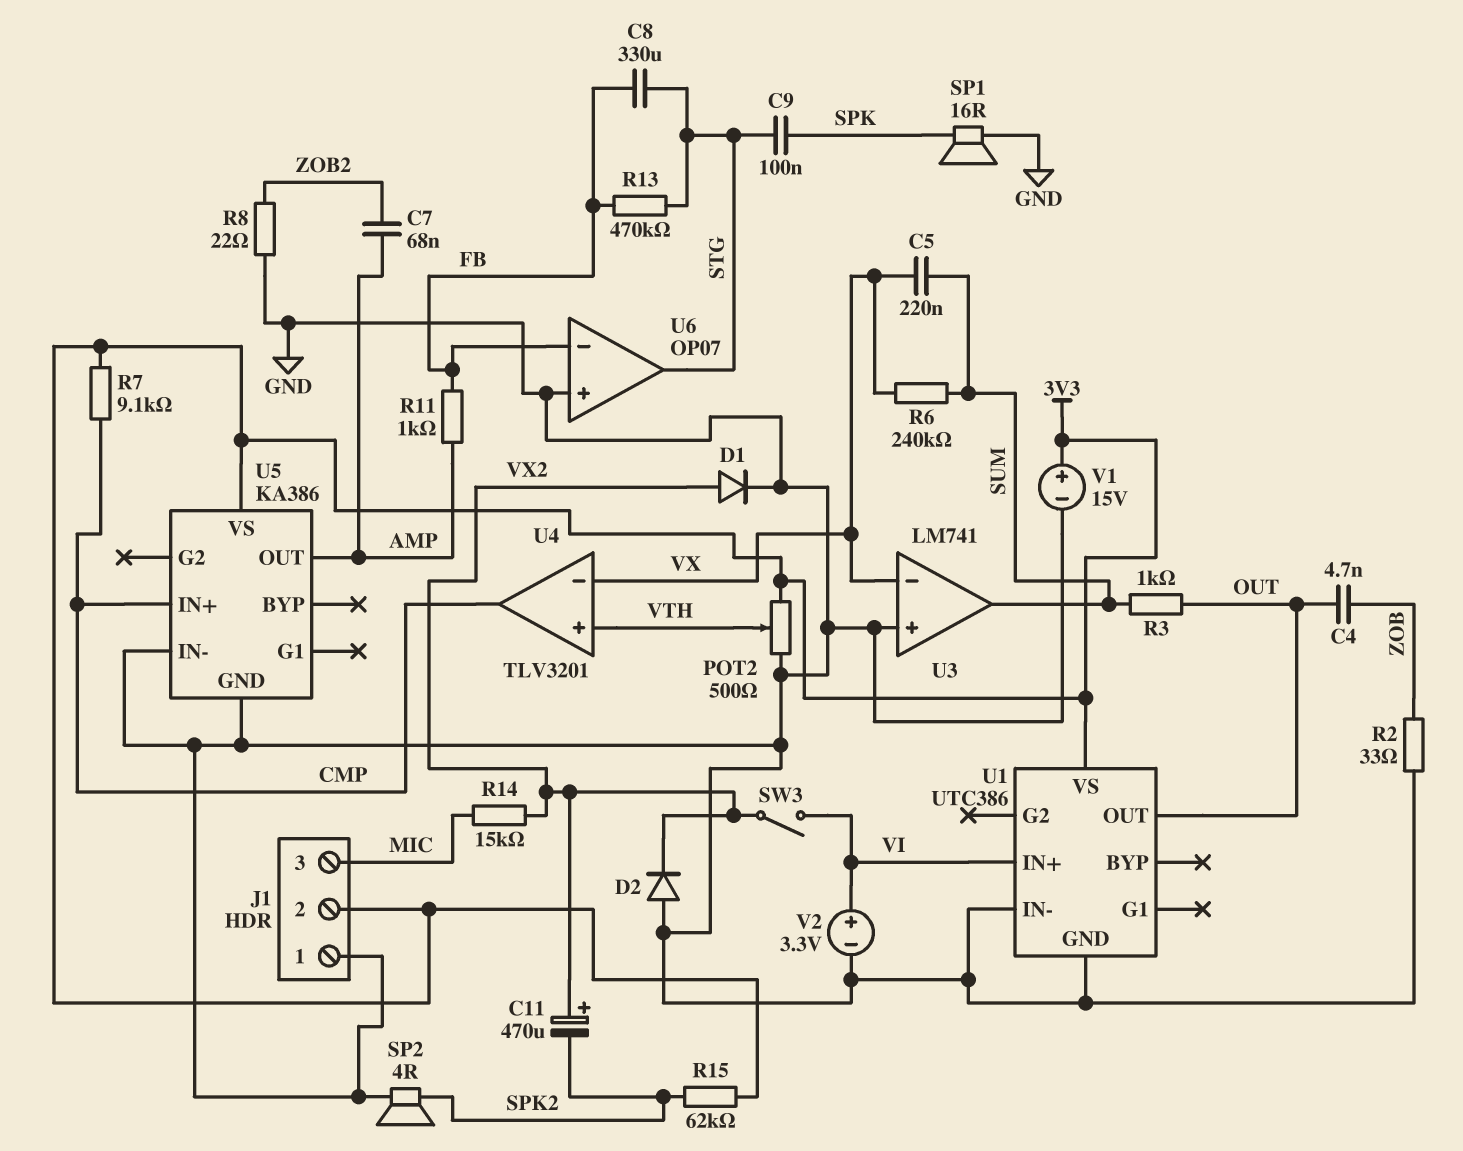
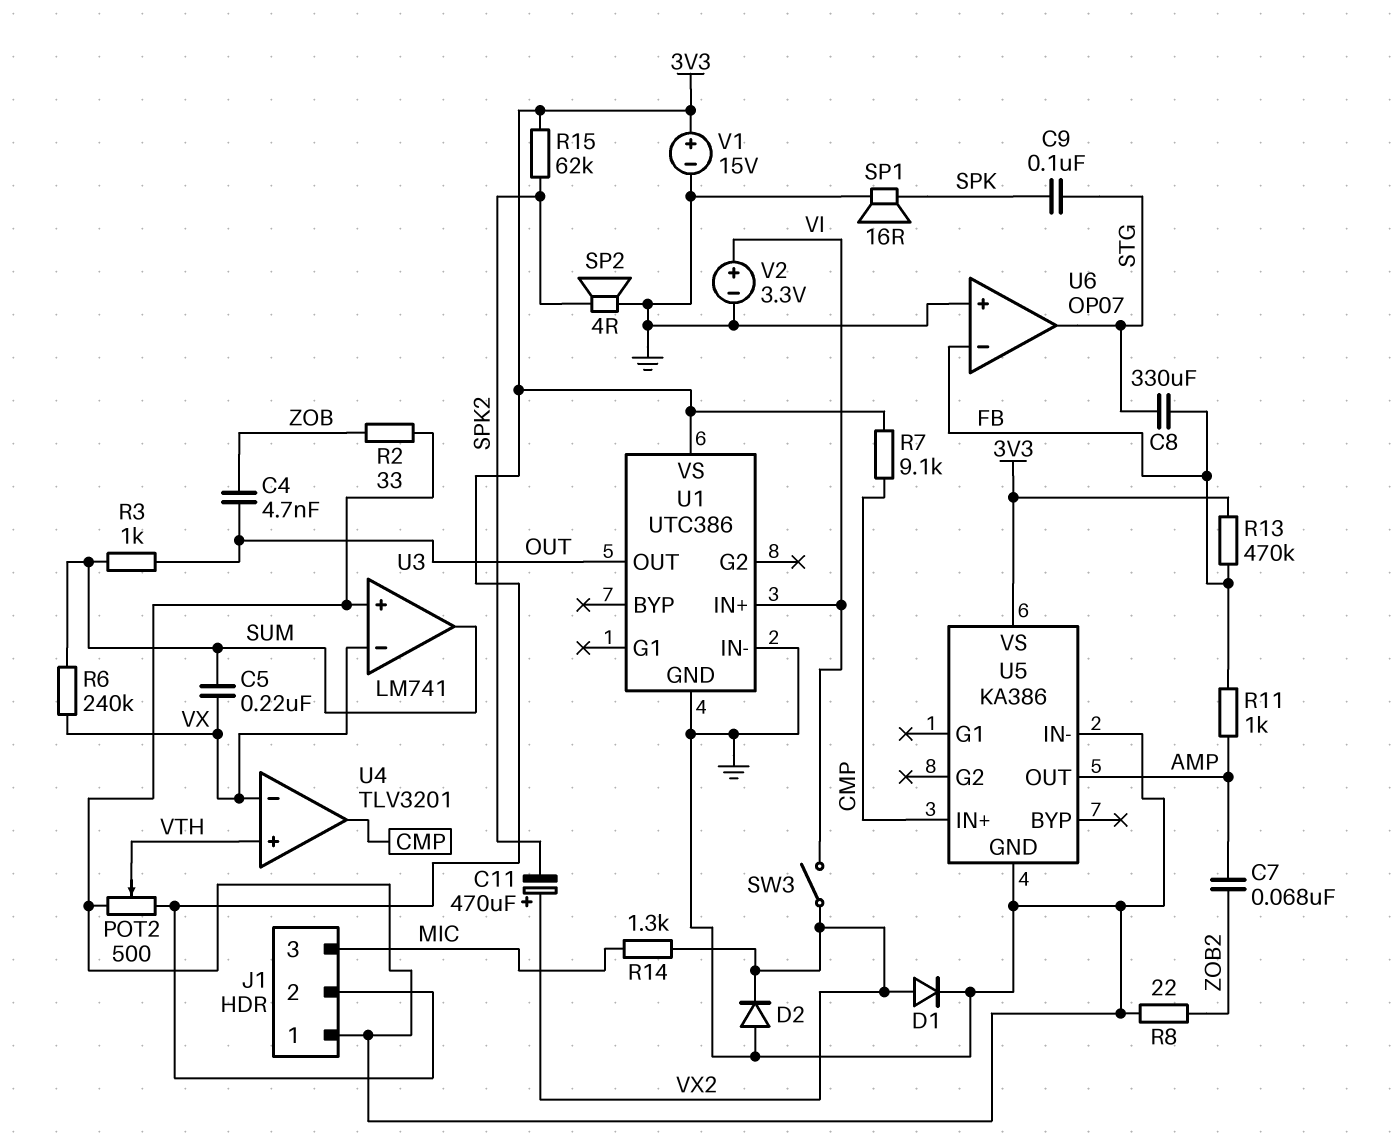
R13: 470k (FB, STG) -> 470k (3V3, FB)
R14: 15k (MIC, VX2) -> 1.3k (MIC, VX2)

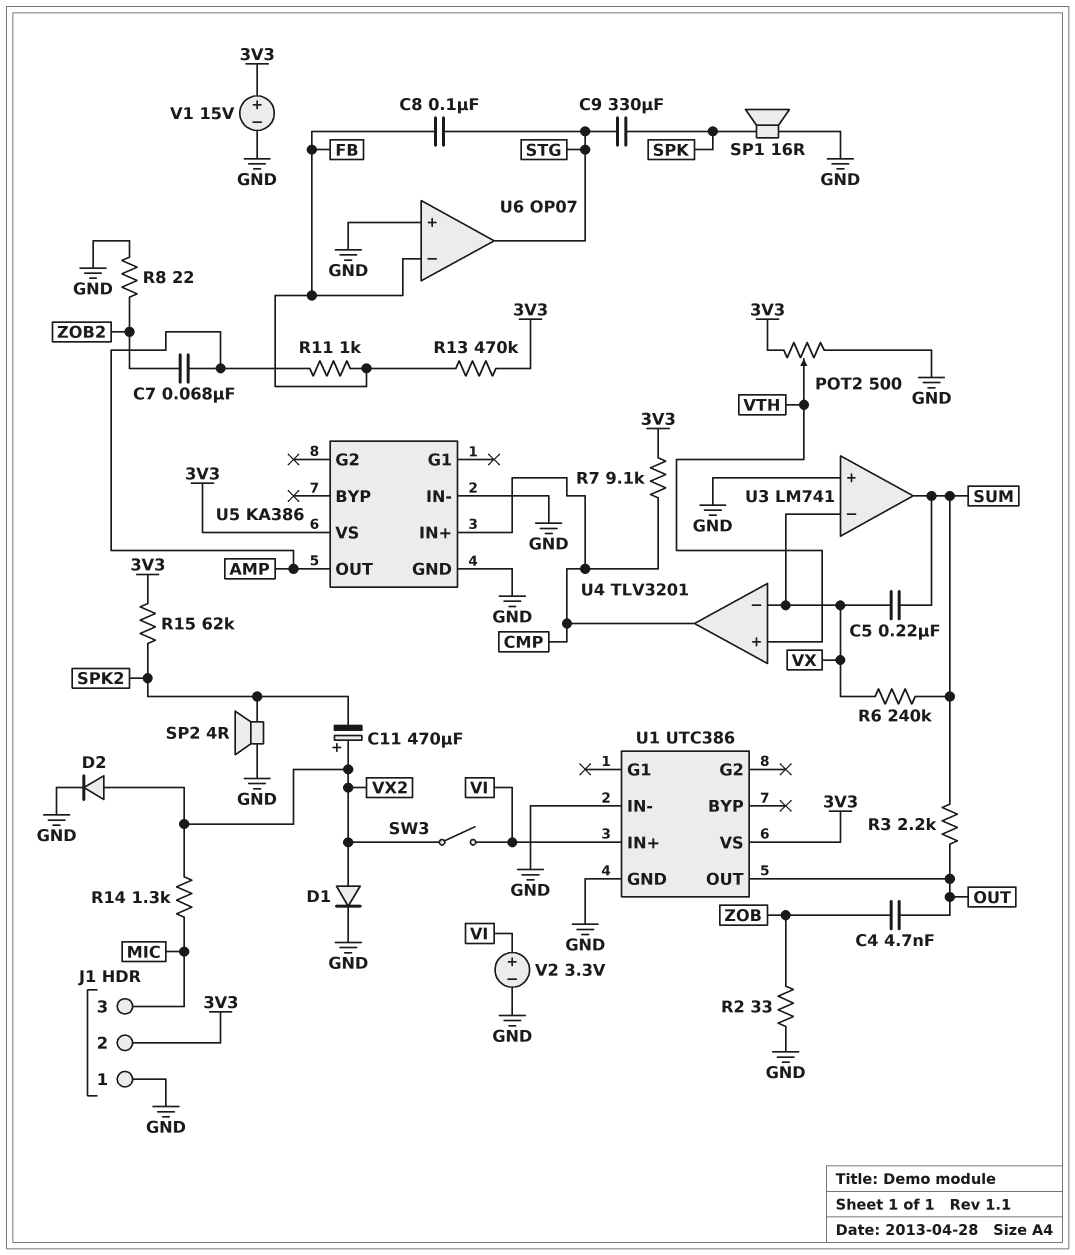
C8: 330uF (FB, STG) -> 100nF (FB, STG)
C9: 100nF (SPK, STG) -> 330uF (SPK, STG)
D2: diode (A GND, K VX2) -> diode (A VX2, K GND)
R3: 1k (OUT, SUM) -> 2.2k (OUT, SUM)

